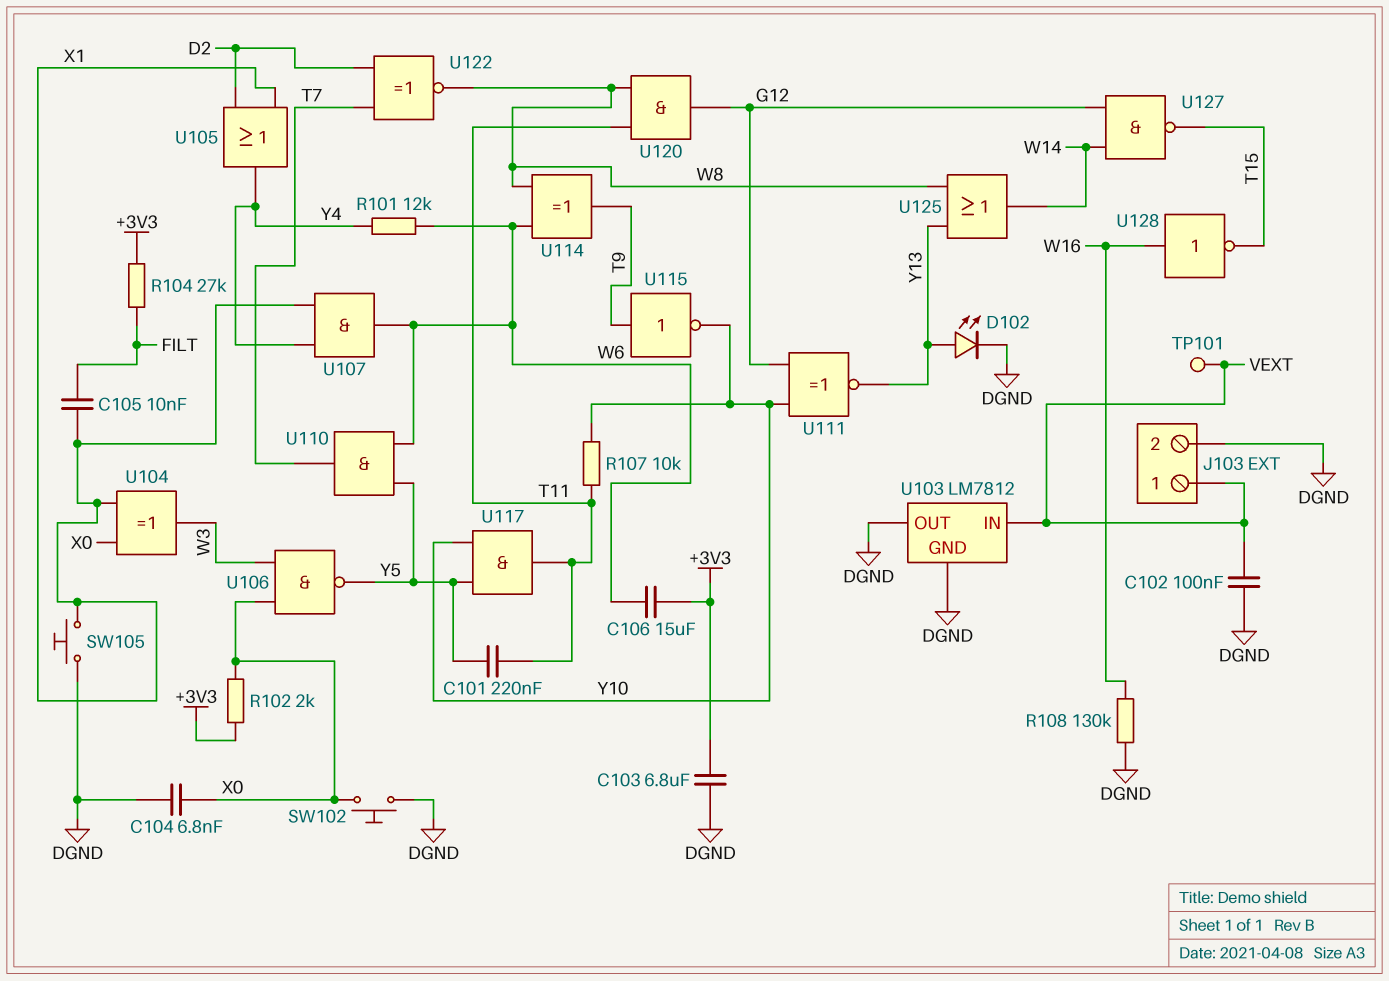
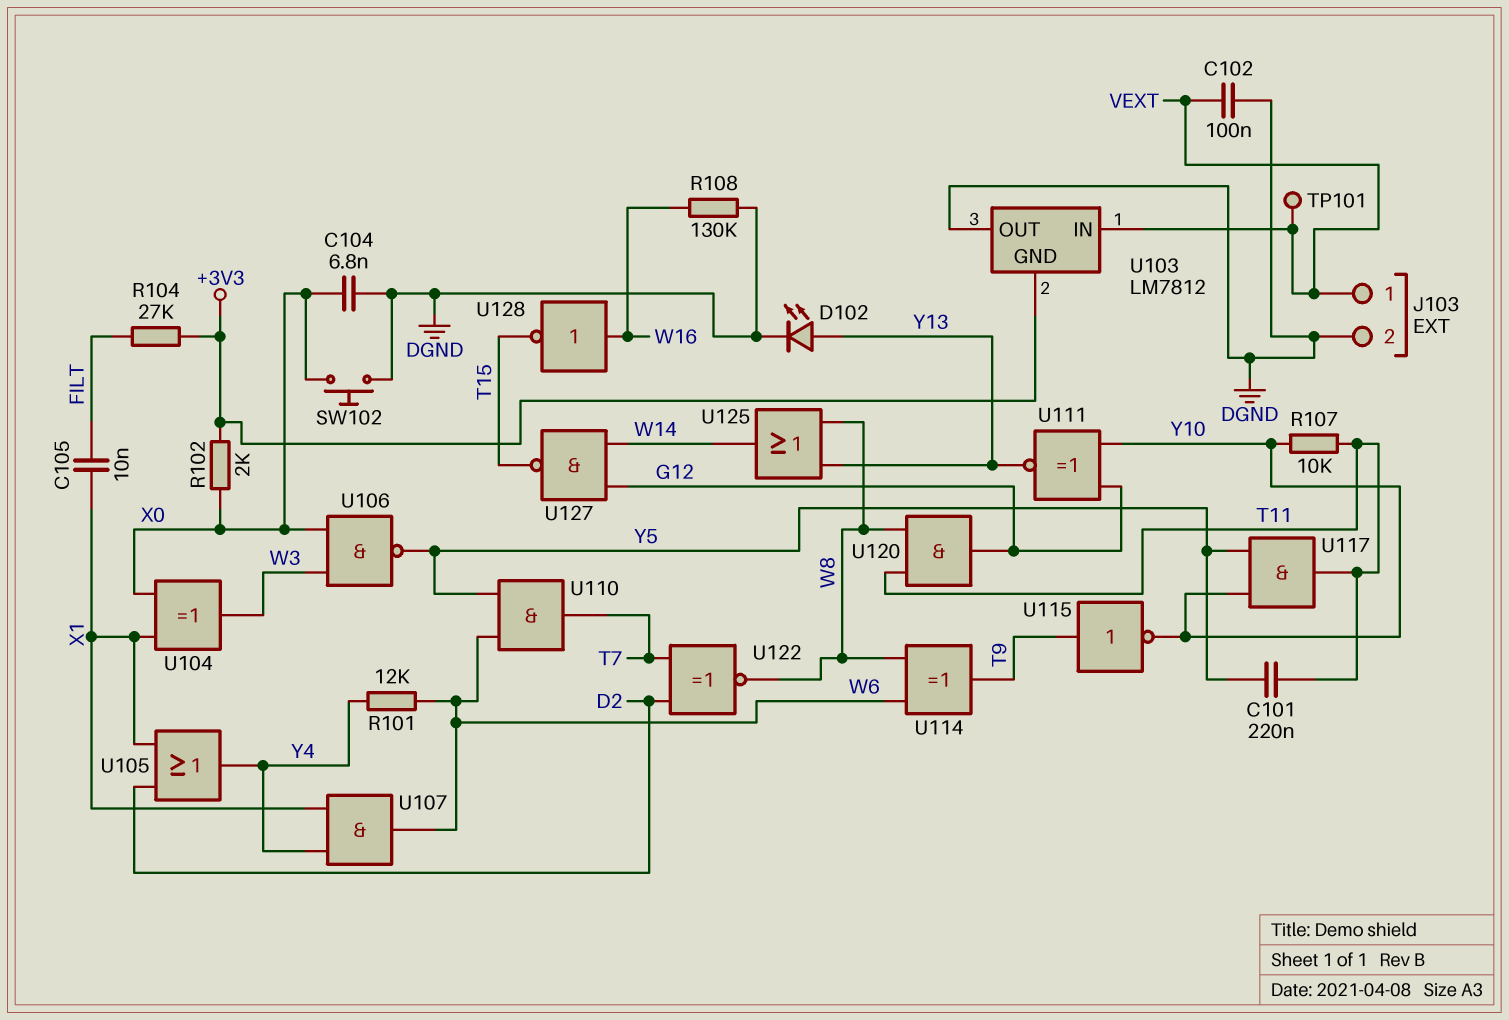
C103: 6.8uF (+3V3, DGND) -> none
C106: 15uF (+3V3, W6) -> none
SW105: button (DGND, X1) -> none
U103 pin GND: DGND -> +3V3

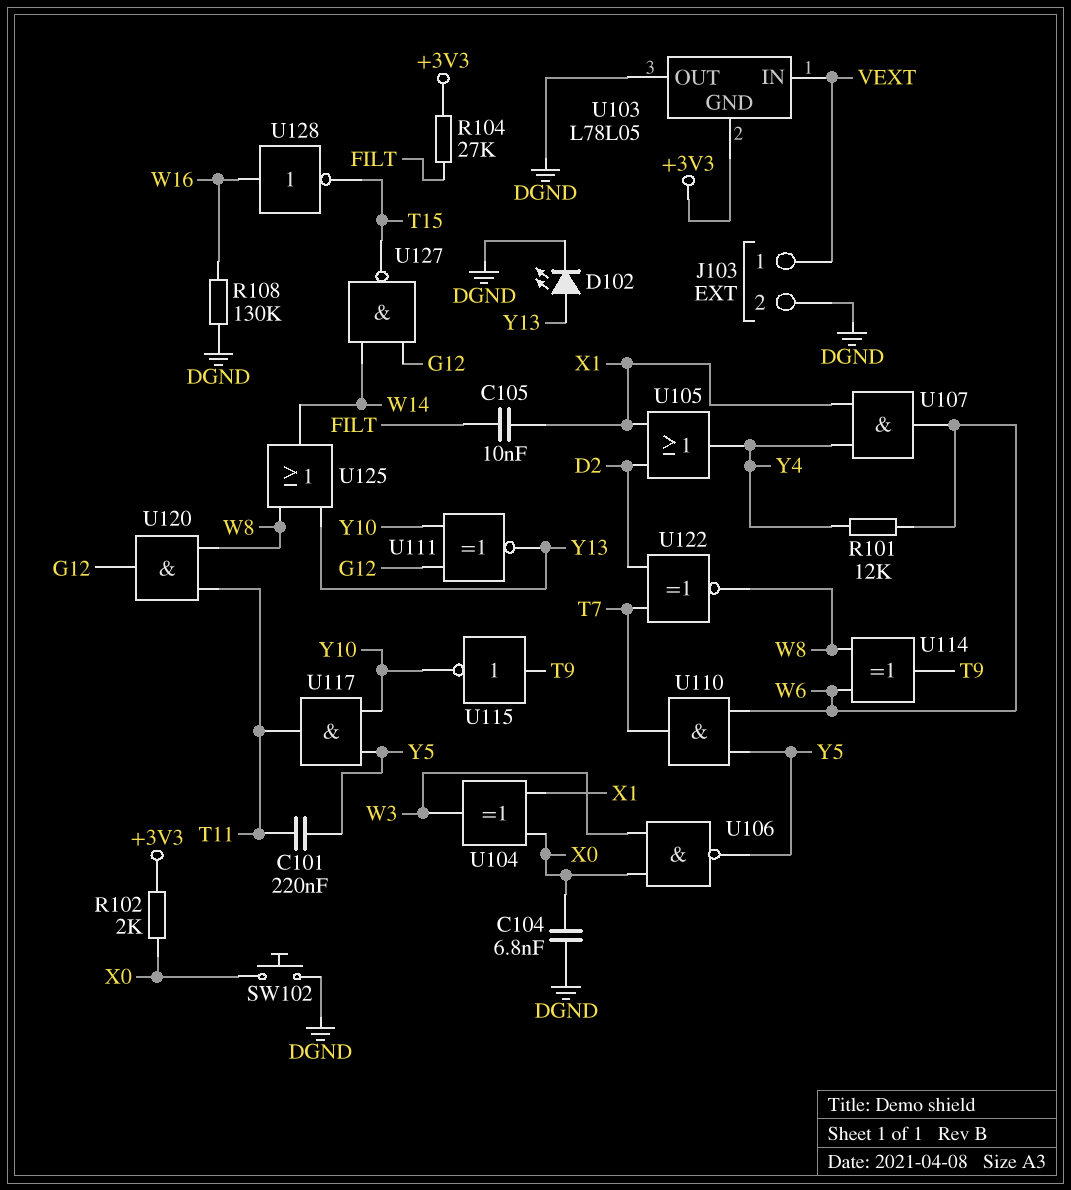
C102: 100nF (DGND, VEXT) -> none
R107: 10k (T11, Y10) -> none
TP101: test point (VEXT) -> none
U103: LM7812 -> L78L05

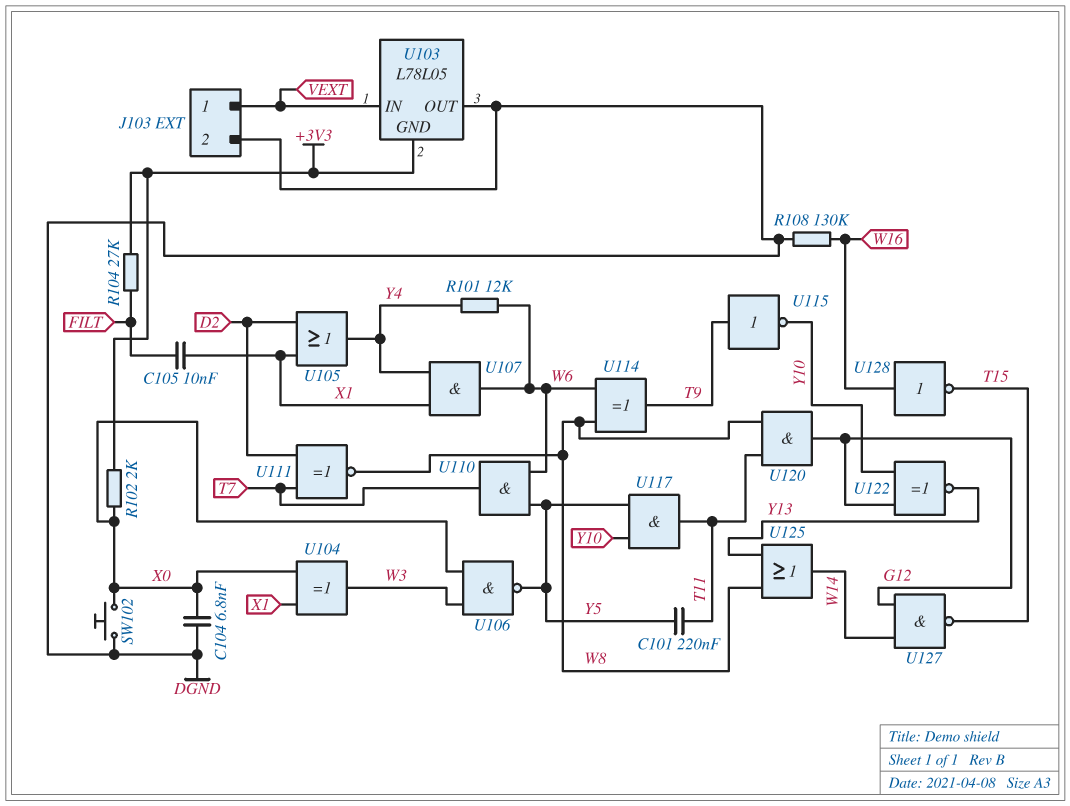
D102: LED (A Y13, K DGND) -> none
U111: XNOR (in G12, in Y10, out Y13) -> XNOR (in D2, in T7, out W8)
U122: XNOR (in D2, in T7, out W8) -> XNOR (in G12, in Y10, out Y13)

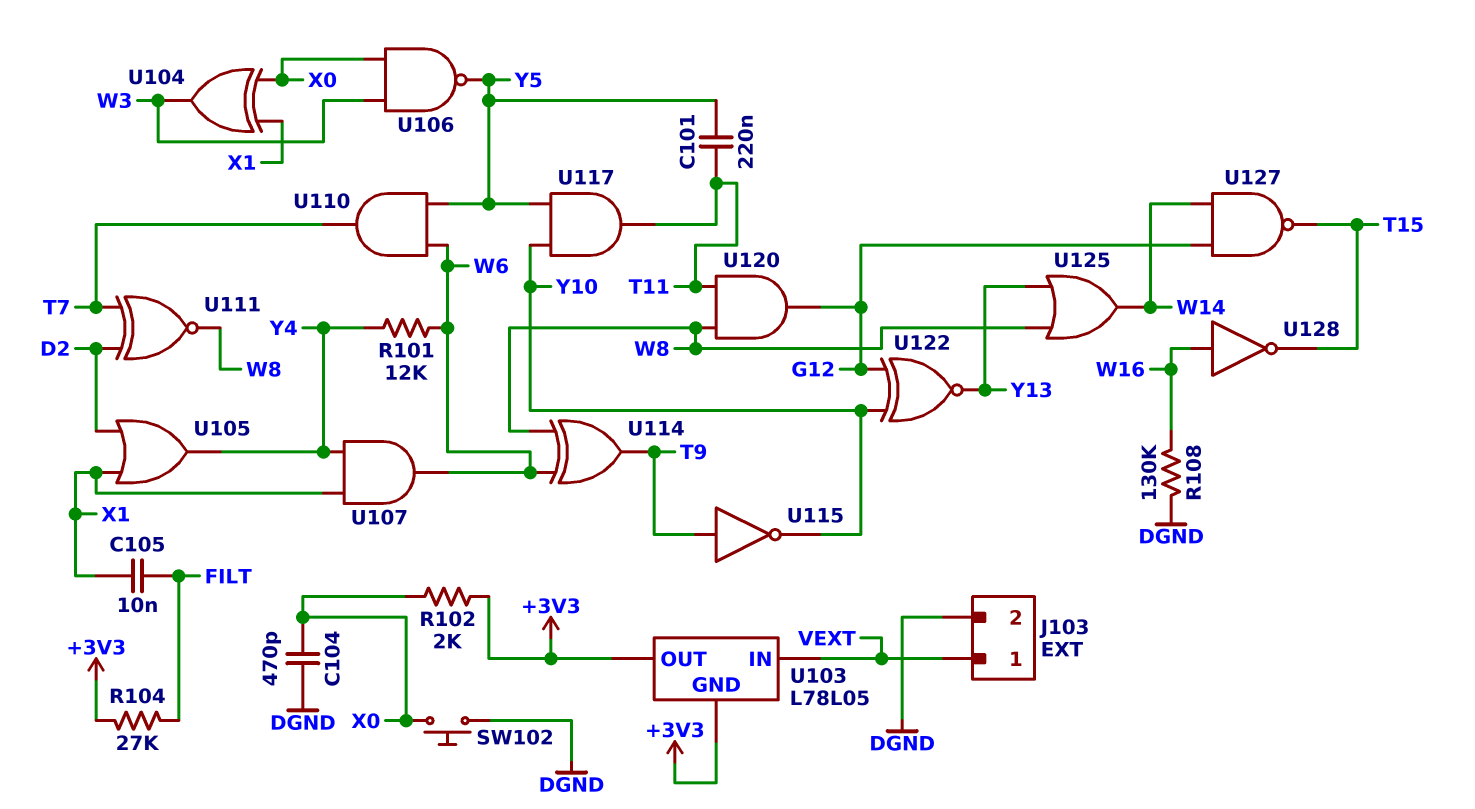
C104: 6.8nF (DGND, X0) -> 470pF (DGND, X0)
U103 pin OUT: DGND -> +3V3

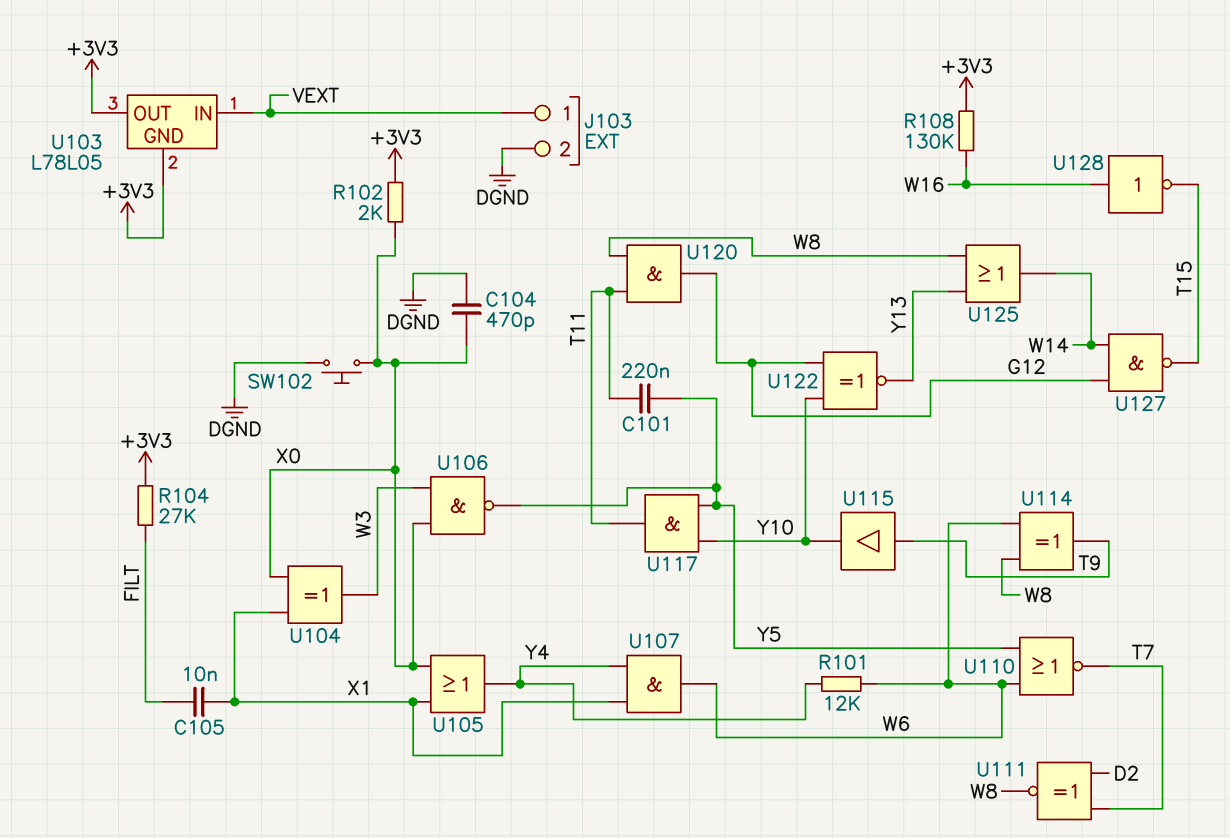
R108: 130k (DGND, W16) -> 130k (+3V3, W16)
U105: OR (in D2, in X1, out Y4) -> OR (in X0, in X1, out Y4)
U110: AND (in W6, in Y5, out T7) -> NOR (in W6, in Y5, out T7)
U115: NOT (in T9, out Y10) -> buffer (in T9, out Y10)

